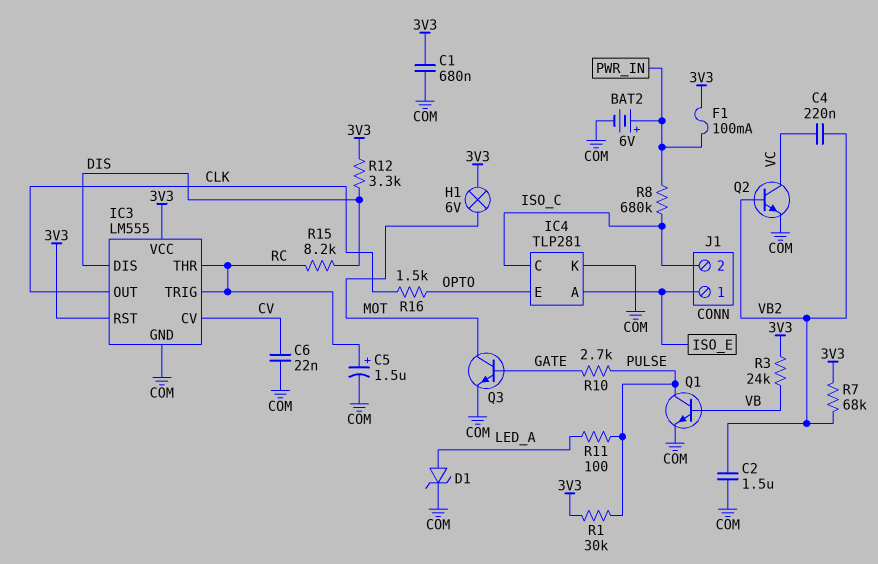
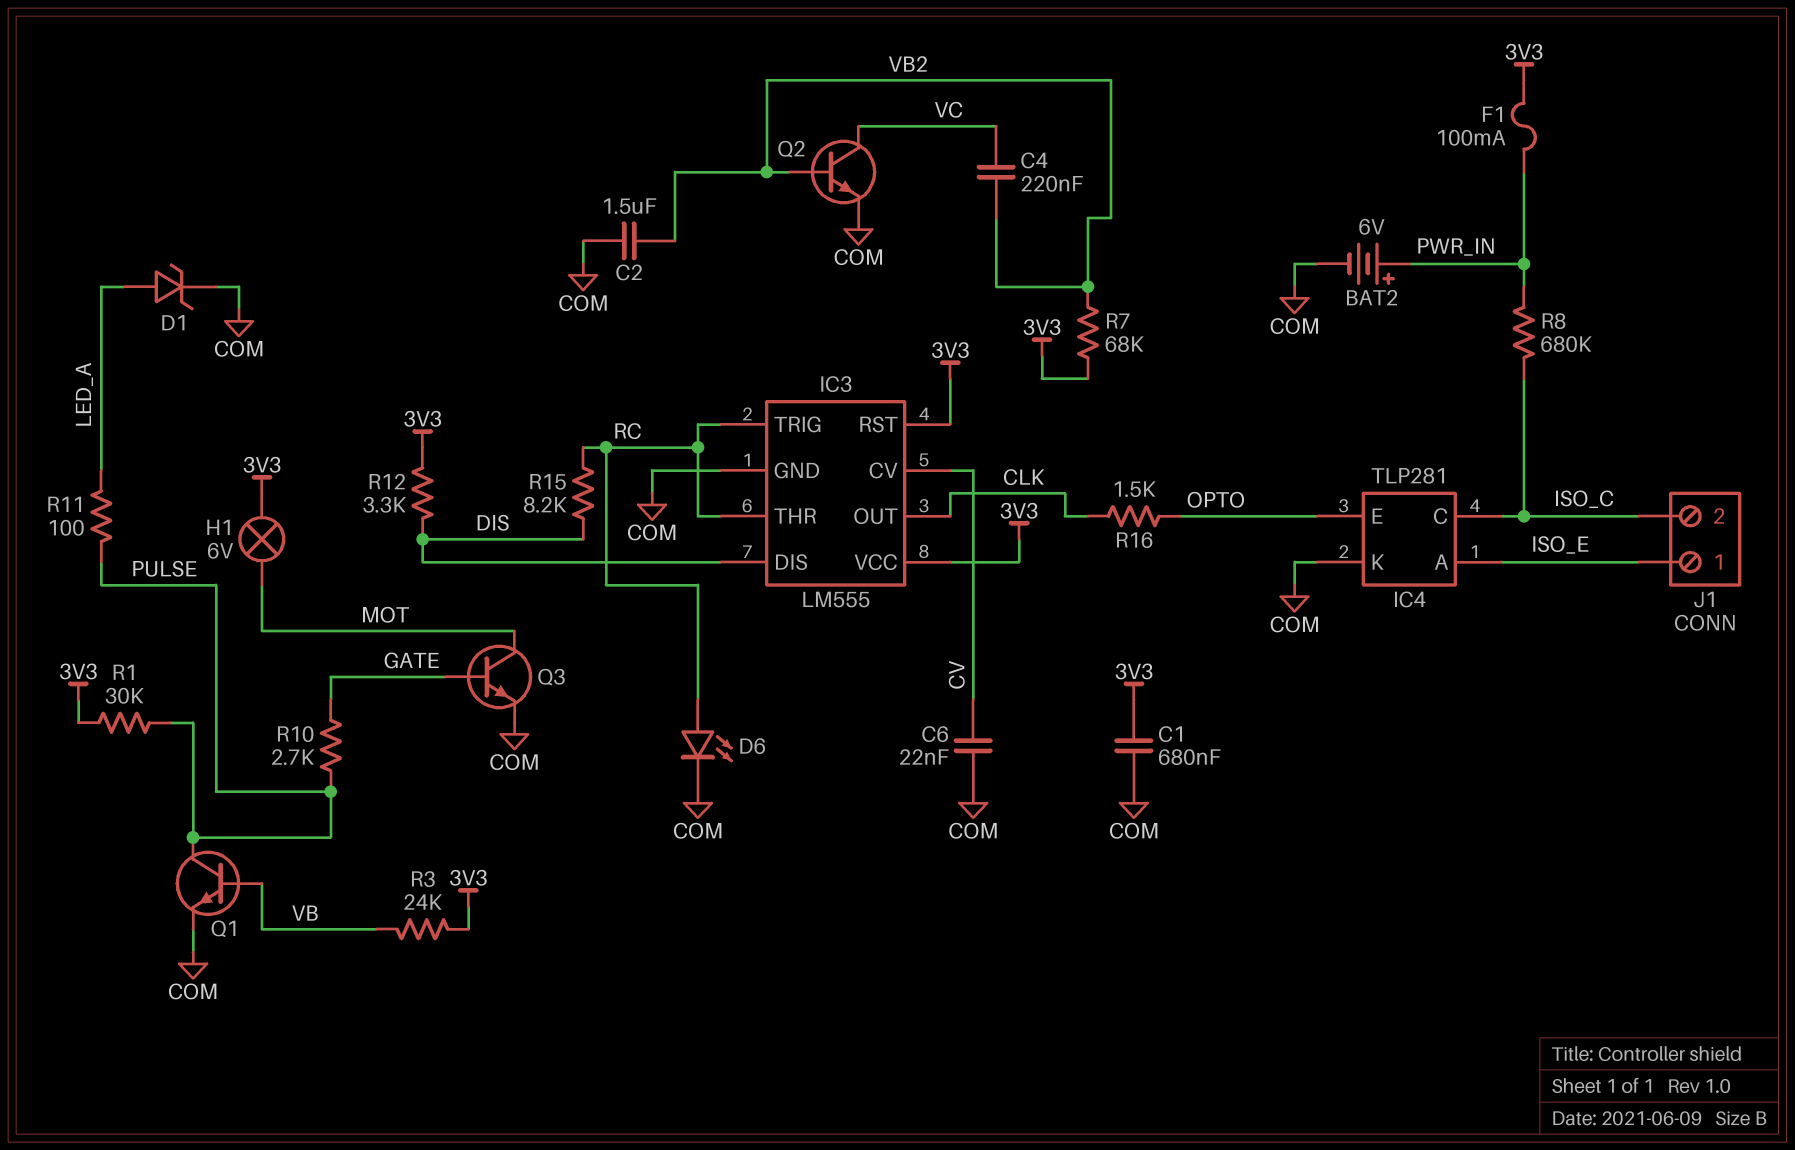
C5: 1.5uF (plus RC, minus COM) -> none
D6: none -> LED (A RC, K COM)

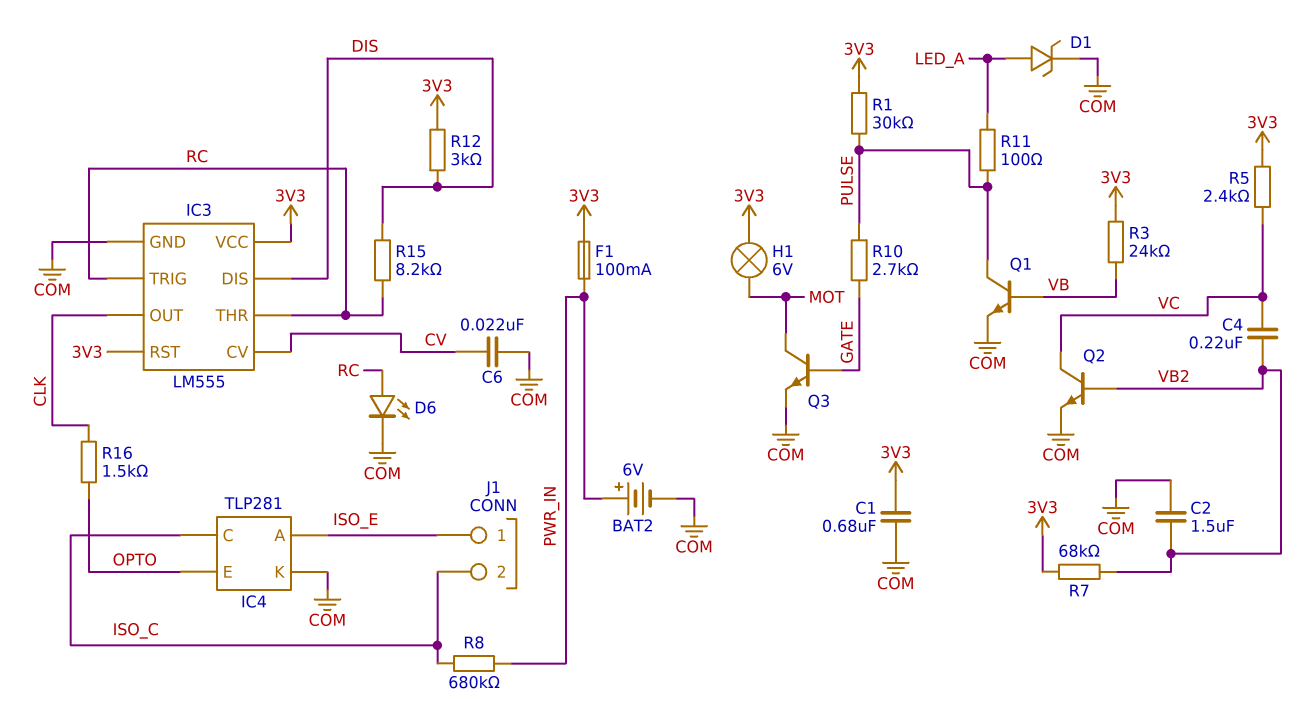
R5: none -> 2.4k (3V3, VC)
R12: 3.3k (3V3, DIS) -> 3k (3V3, DIS)

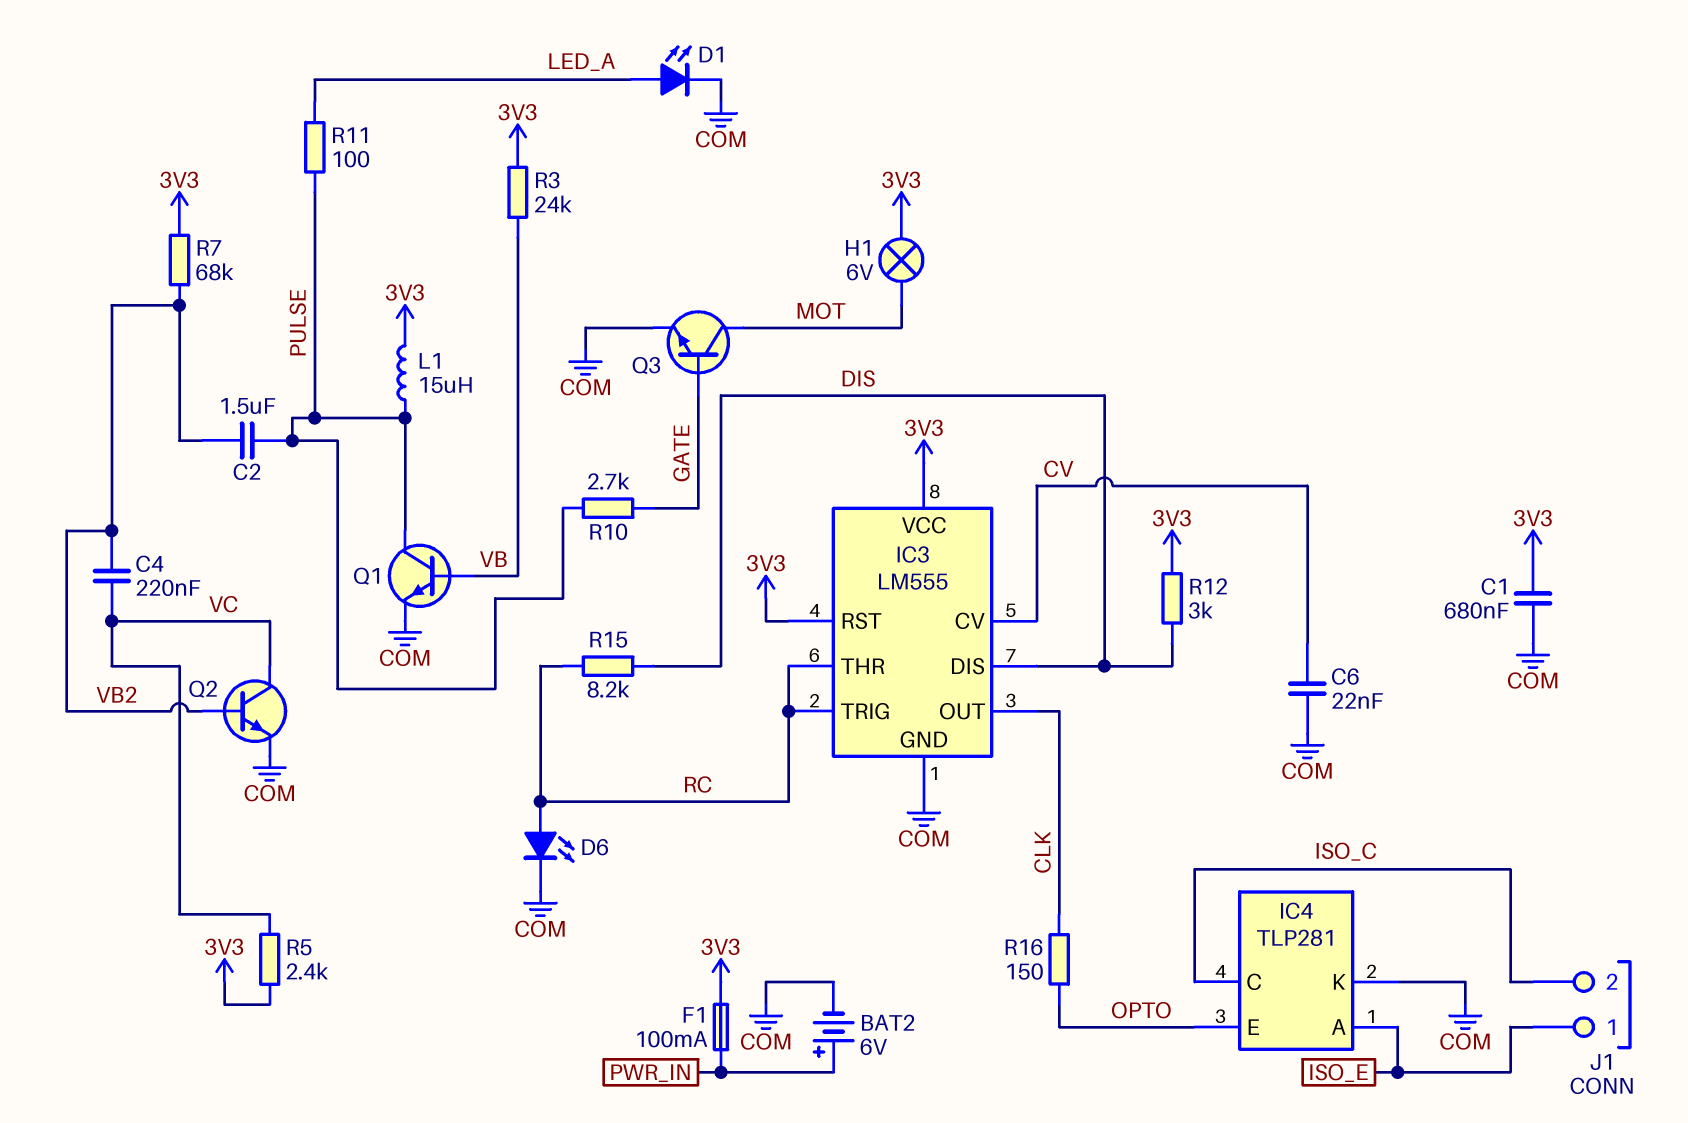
C2: 1.5uF (COM, VB2) -> 1.5uF (PULSE, VB2)
D1: zener (A LED_A, K COM) -> LED (A LED_A, K COM)
L1: none -> 15uH (3V3, PULSE)
R1: 30k (3V3, PULSE) -> none
R8: 680k (ISO_C, PWR_IN) -> none
R16: 1.5k (CLK, OPTO) -> 150 (CLK, OPTO)

